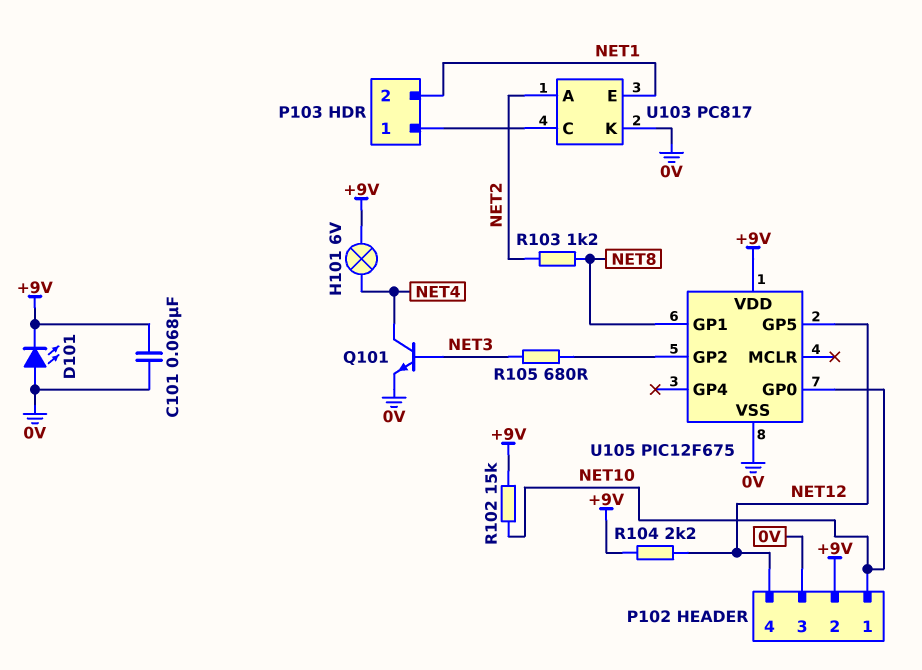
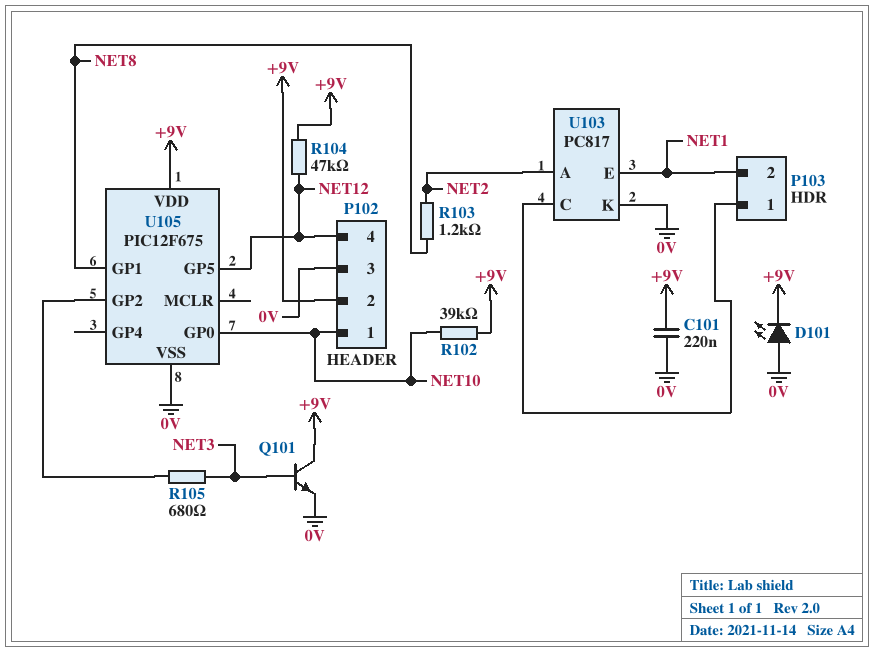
C101: 68nF (+9V, 0V) -> 220nF (+9V, 0V)
H101: lamp 6V (+9V, NET4) -> none
Q101: NPN (B NET3, C NET4, E 0V) -> NPN (B NET3, C +9V, E 0V)
R102: 15k (+9V, NET10) -> 39k (+9V, NET10)
R104: 2.2k (+9V, NET12) -> 47k (+9V, NET12)

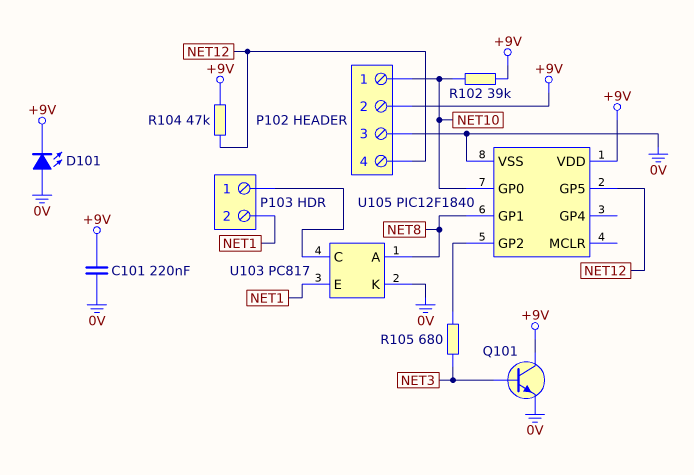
R103: 1.2k (NET2, NET8) -> none
U103 pin A: NET2 -> NET8
U105: PIC12F675 -> PIC12F1840

